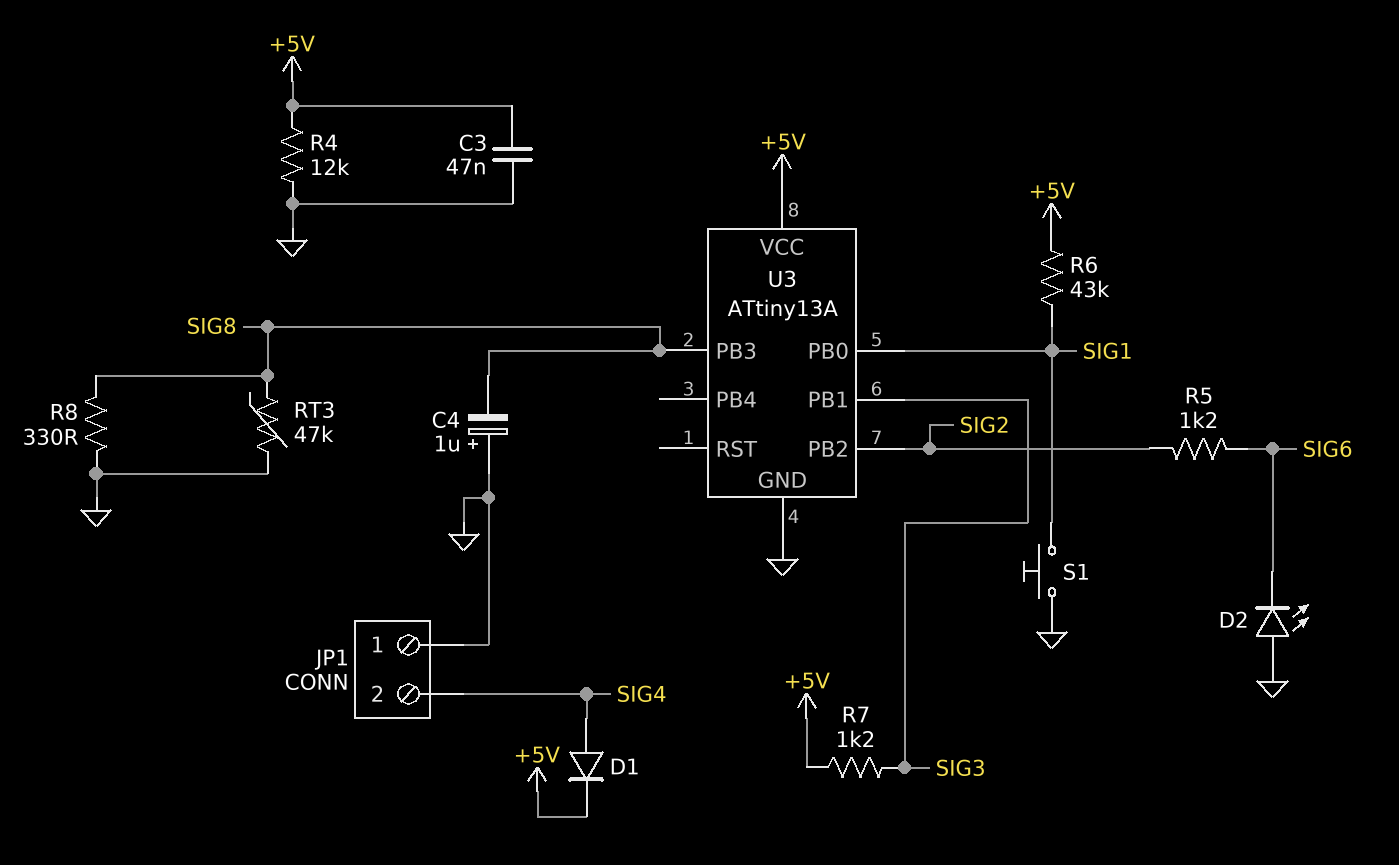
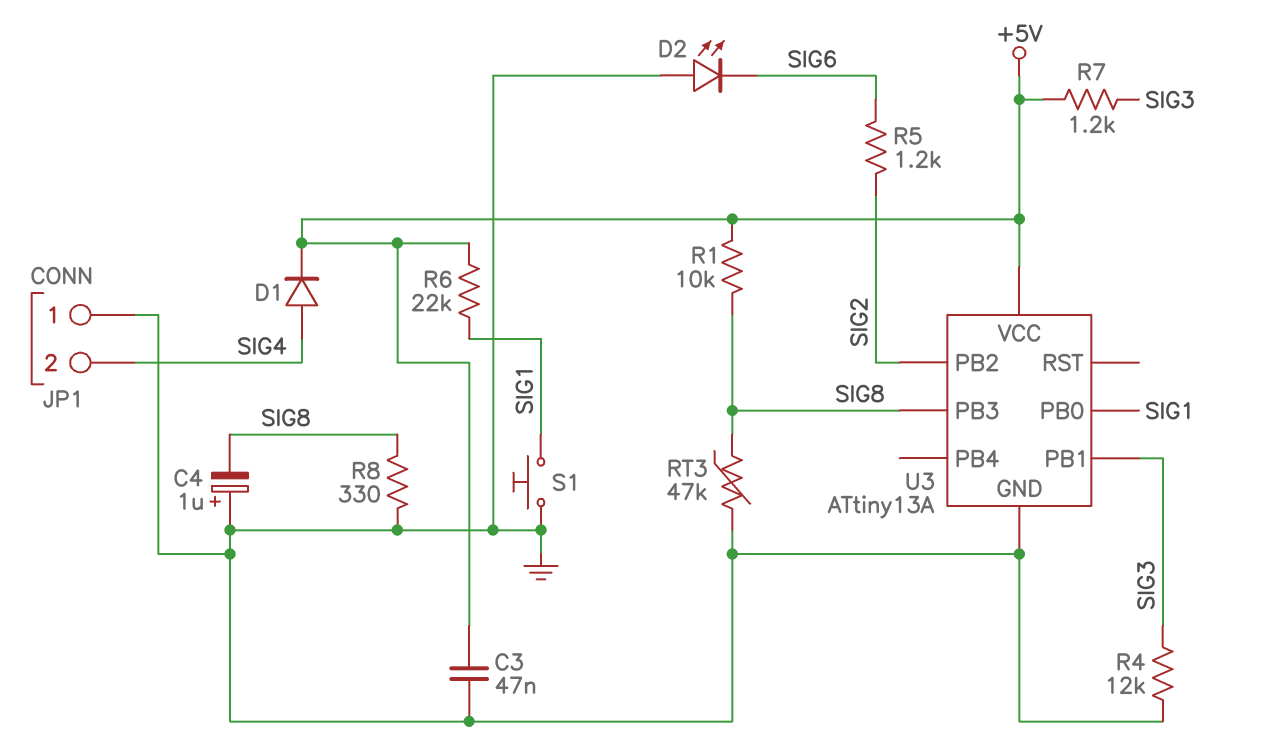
R1: none -> 10k (+5V, SIG8)
R4: 12k (+5V, GND) -> 12k (GND, SIG3)
R6: 43k (+5V, SIG1) -> 22k (+5V, SIG1)

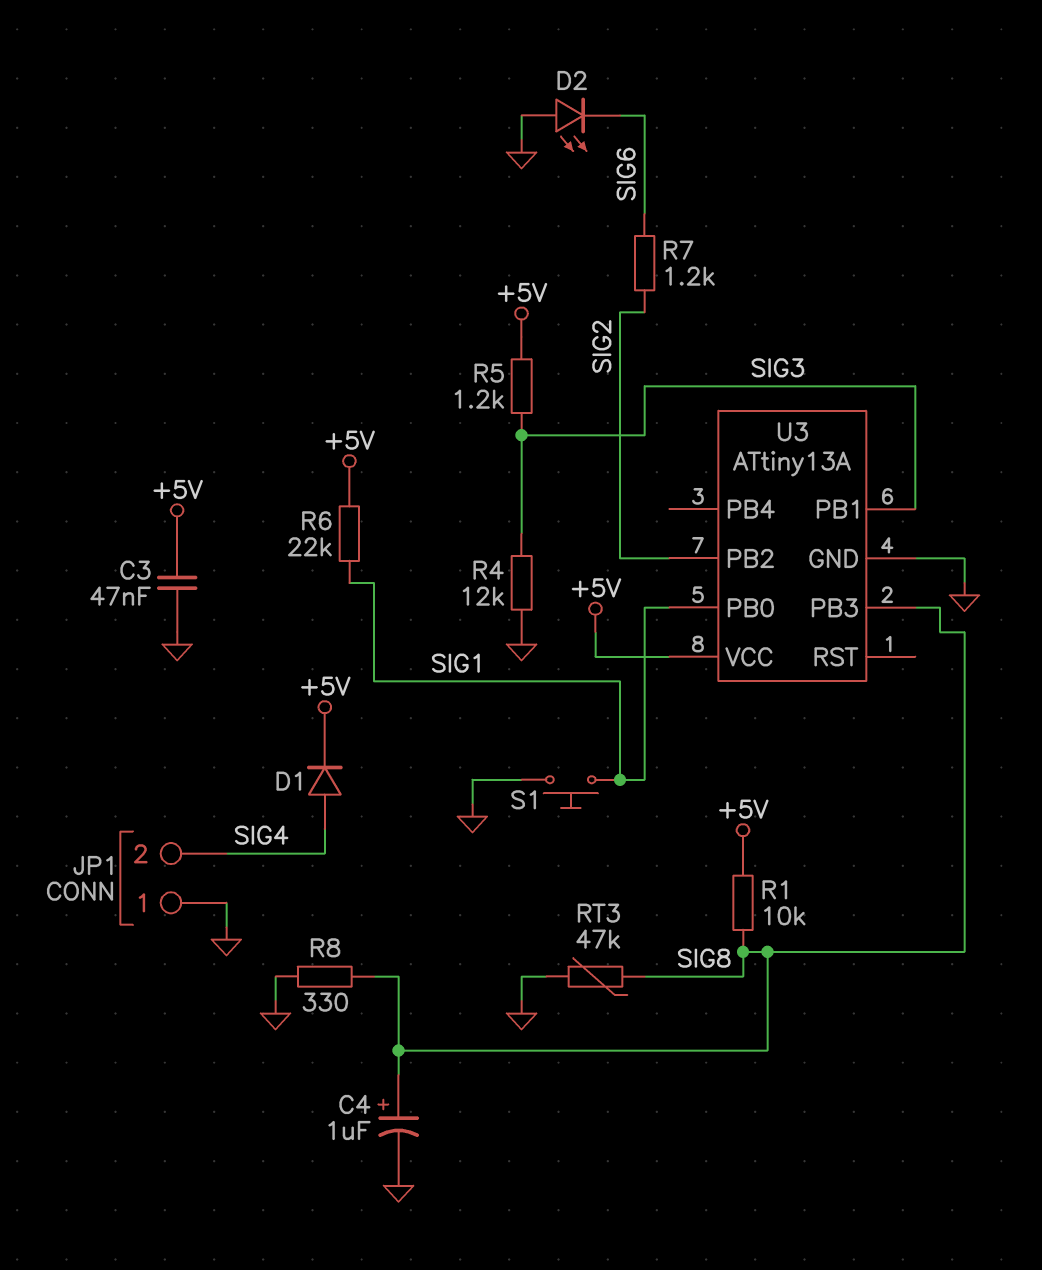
C4: 1uF (plus GND, minus SIG8) -> 1uF (plus SIG8, minus GND)
R5: 1.2k (SIG2, SIG6) -> 1.2k (+5V, SIG3)
R7: 1.2k (+5V, SIG3) -> 1.2k (SIG2, SIG6)

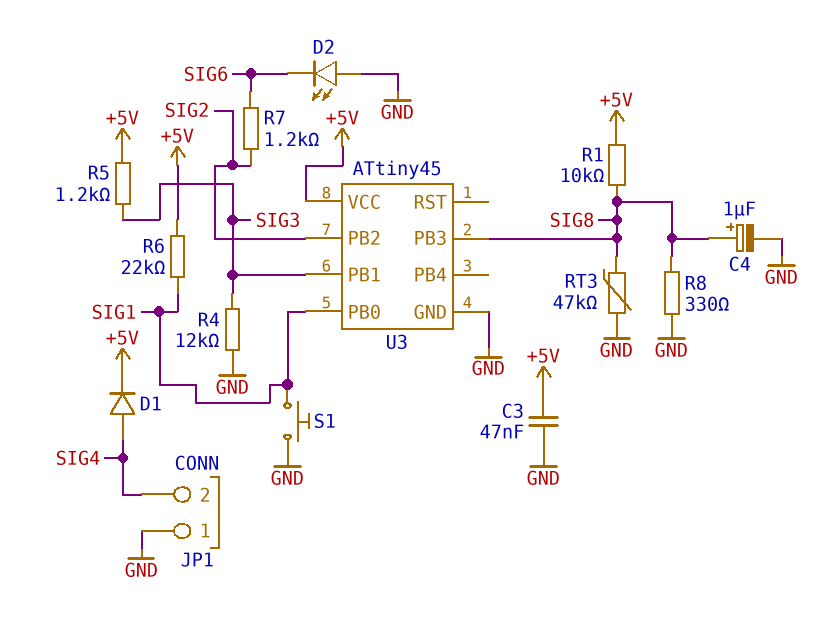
U3: ATtiny13A -> ATtiny45

